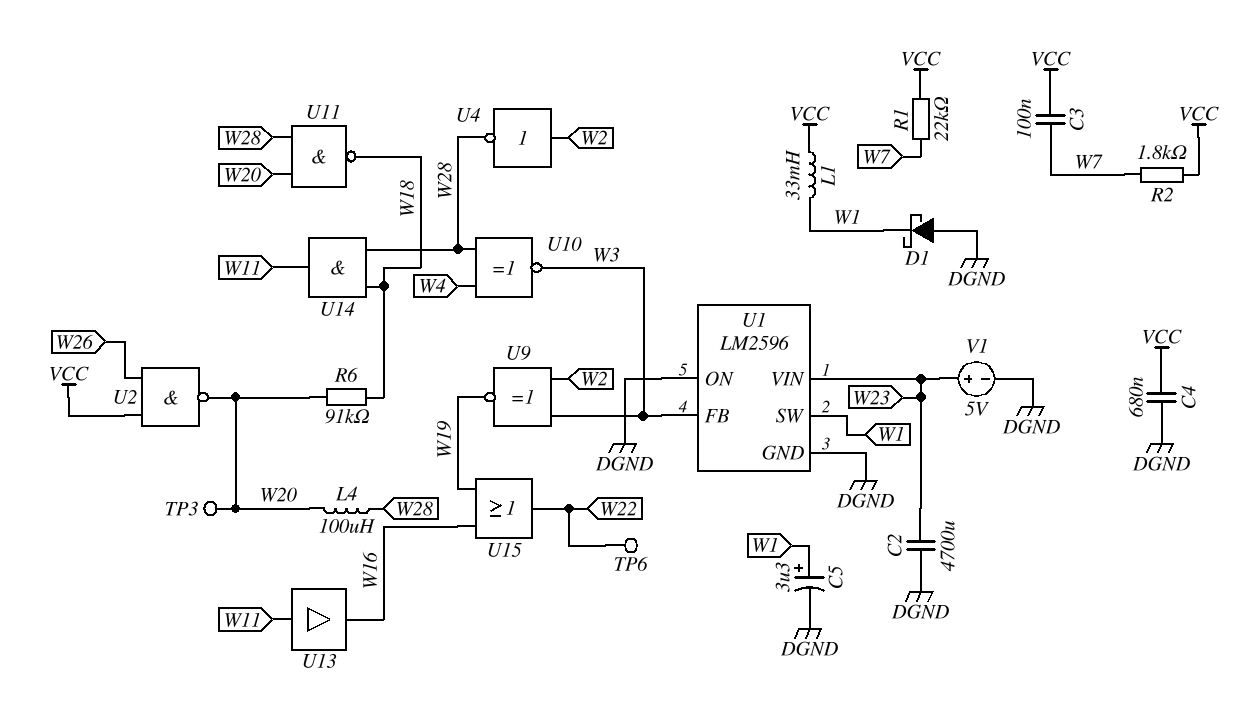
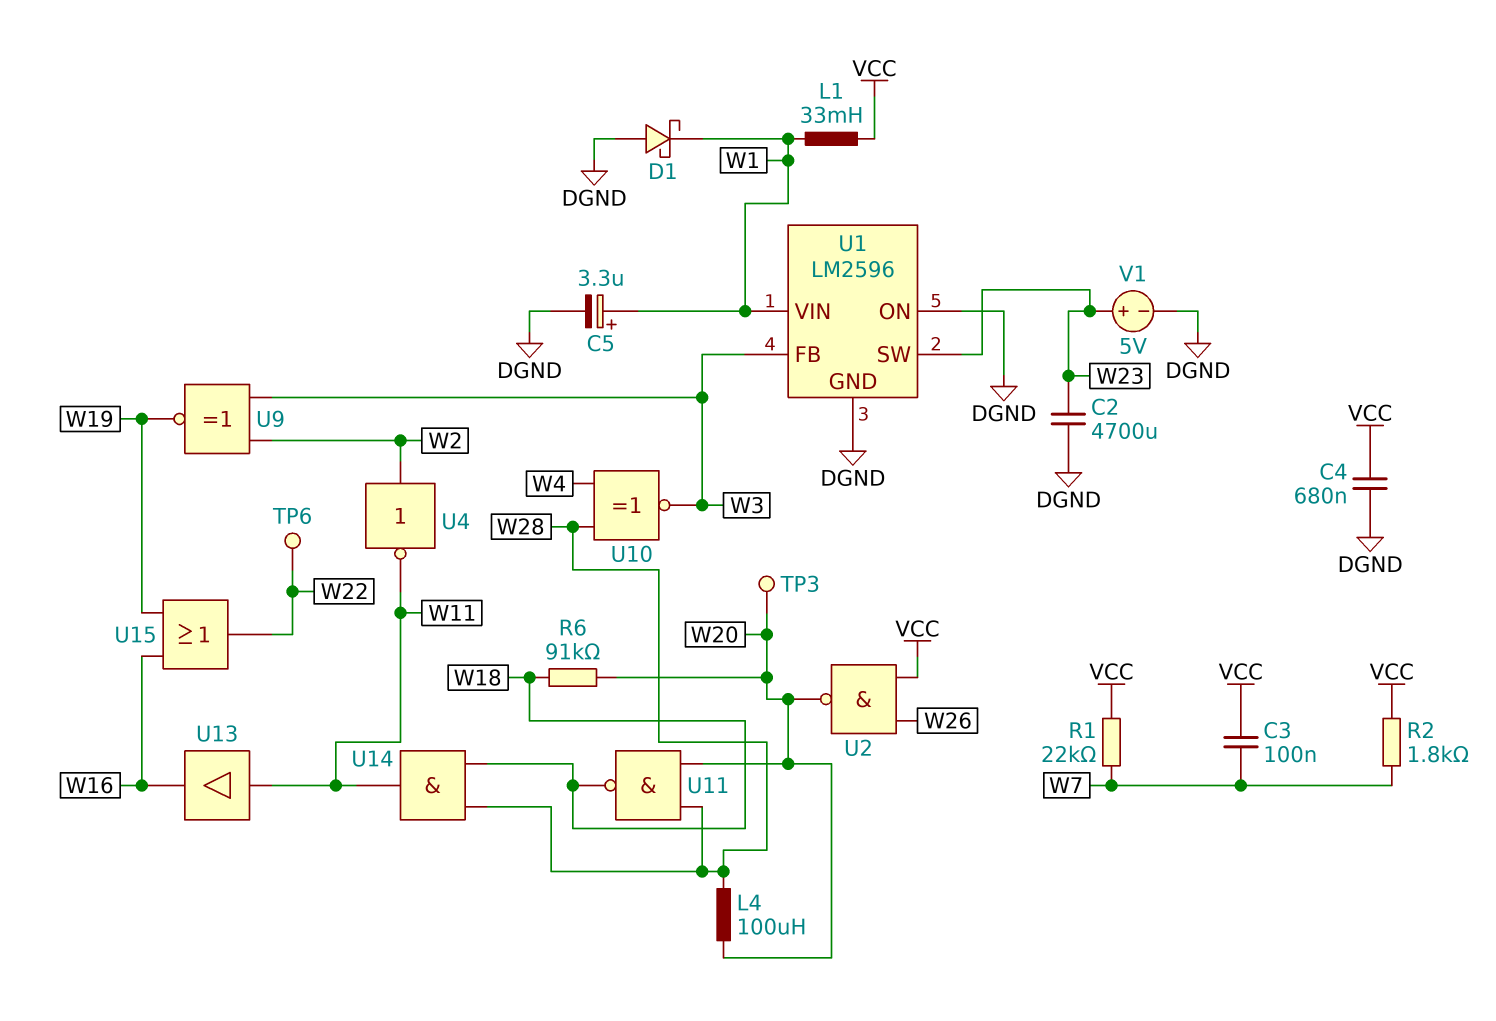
U1 pin SW: W1 -> W23
U1 pin VIN: W23 -> W1
U4: NOT (in W2, out W28) -> NOT (in W2, out W11)

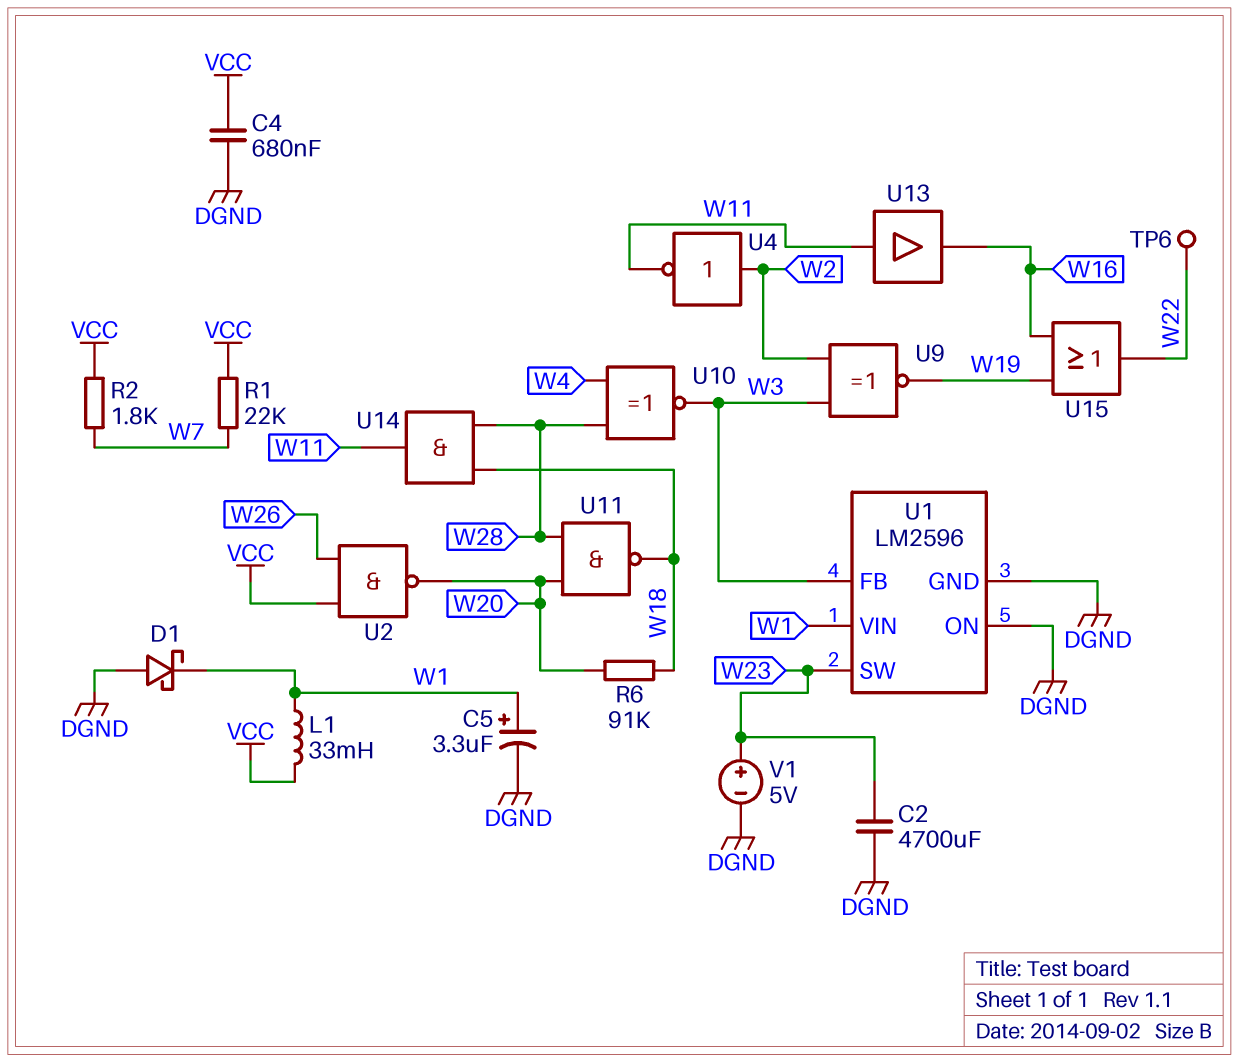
C3: 100nF (VCC, W7) -> none
L4: 100uH (W20, W28) -> none
TP3: test point (W20) -> none

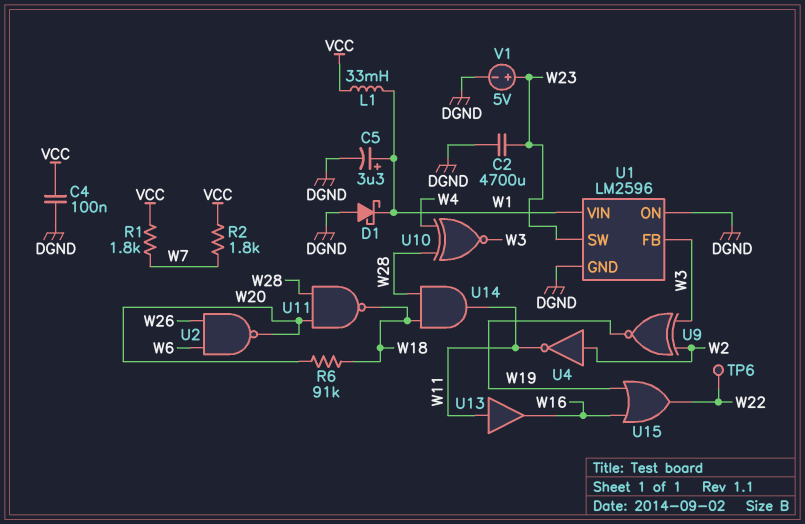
C4: 680nF (DGND, VCC) -> 100nF (DGND, VCC)
R1: 22k (VCC, W7) -> 1.8k (VCC, W7)
U2: NAND (in VCC, in W26, out W20) -> NAND (in W6, in W26, out W20)

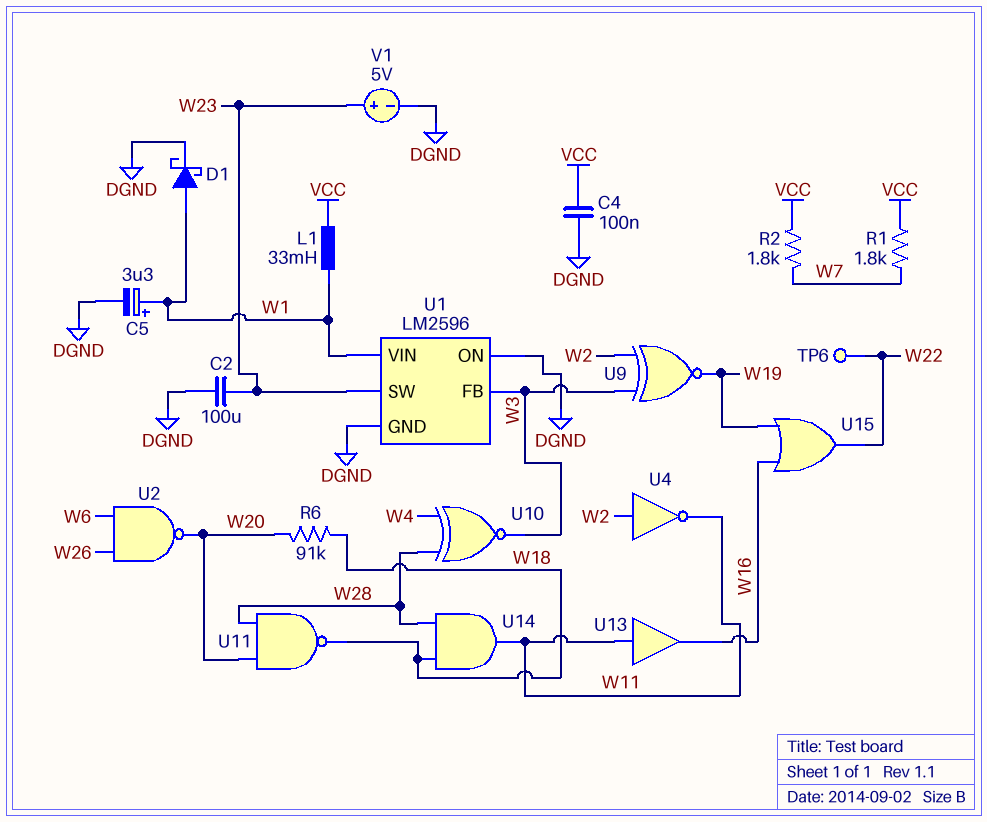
C2: 4700uF (DGND, W23) -> 100uF (DGND, W23)
D1: schottky (A DGND, K W1) -> schottky (A W1, K DGND)

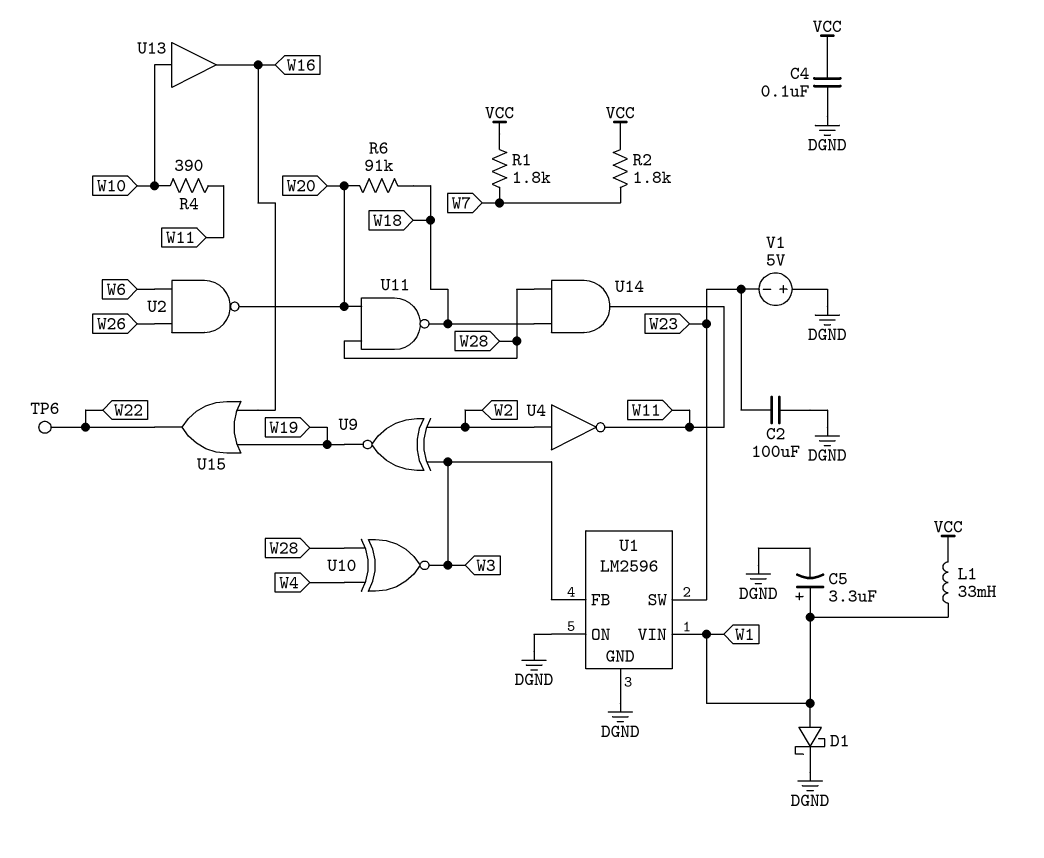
R4: none -> 390 (W10, W11)
U13: buffer (in W11, out W16) -> buffer (in W10, out W16)
V1: 5V (plus W23, minus DGND) -> 5V (plus DGND, minus W23)

